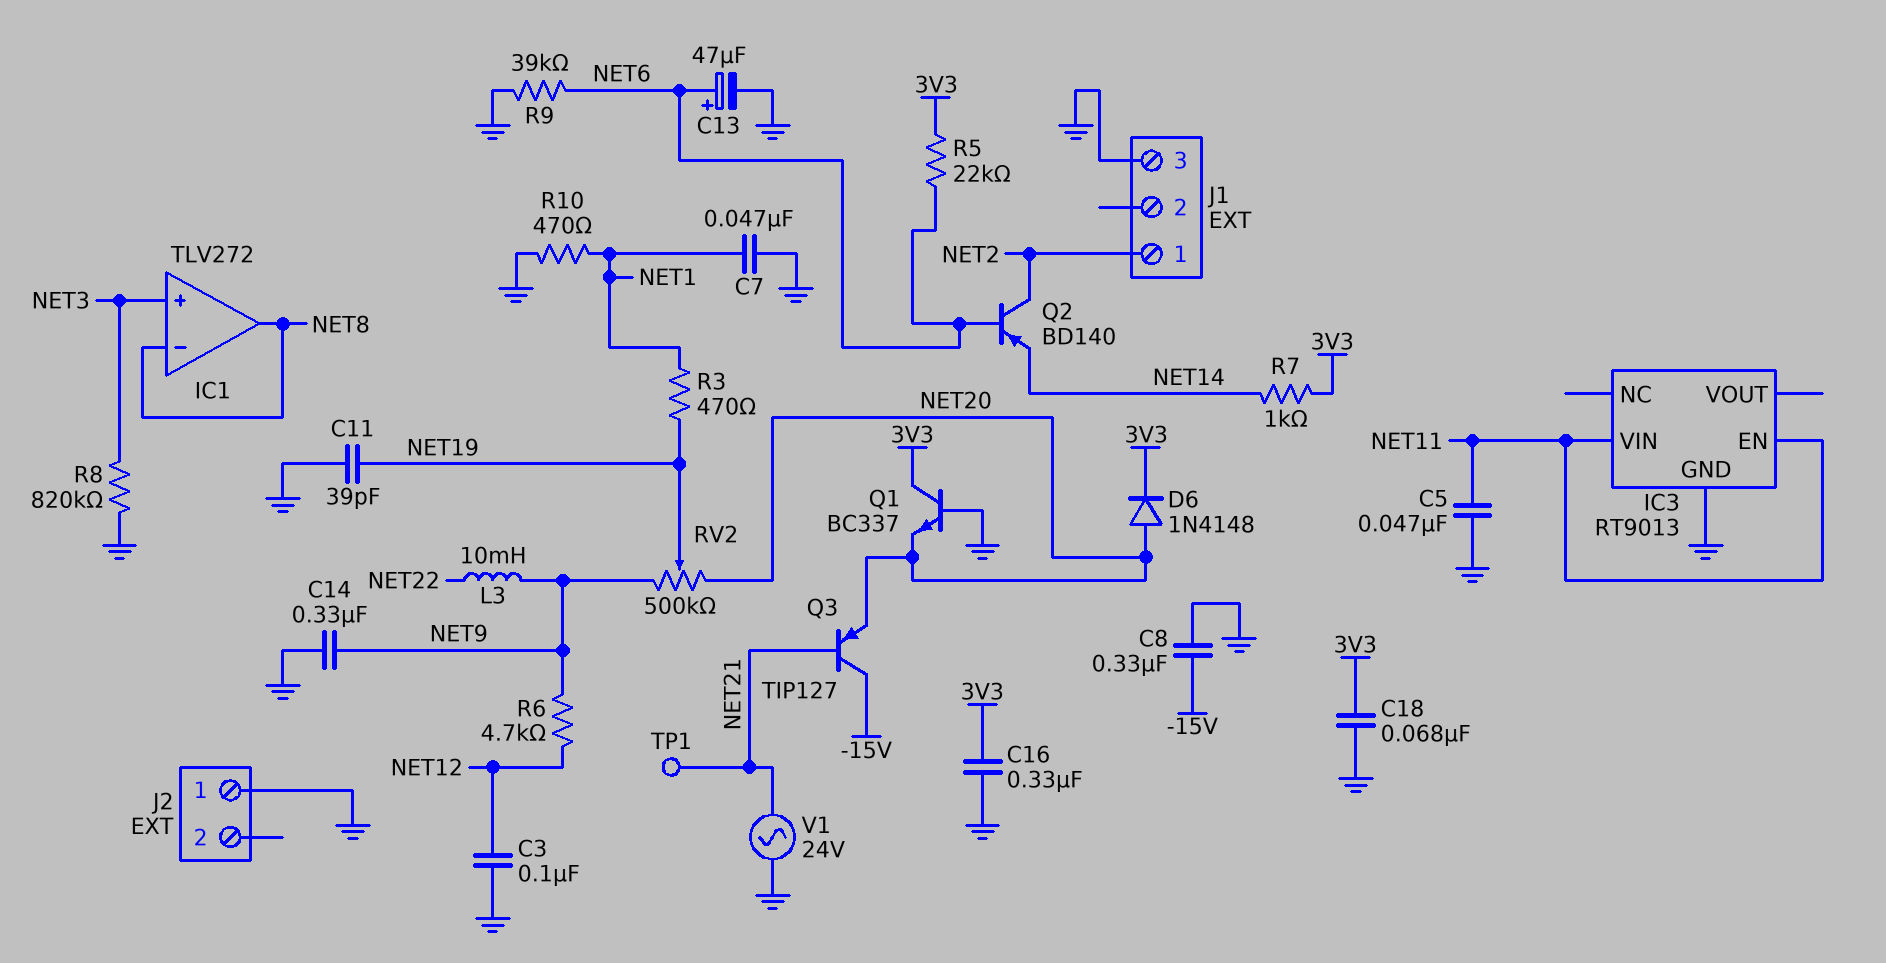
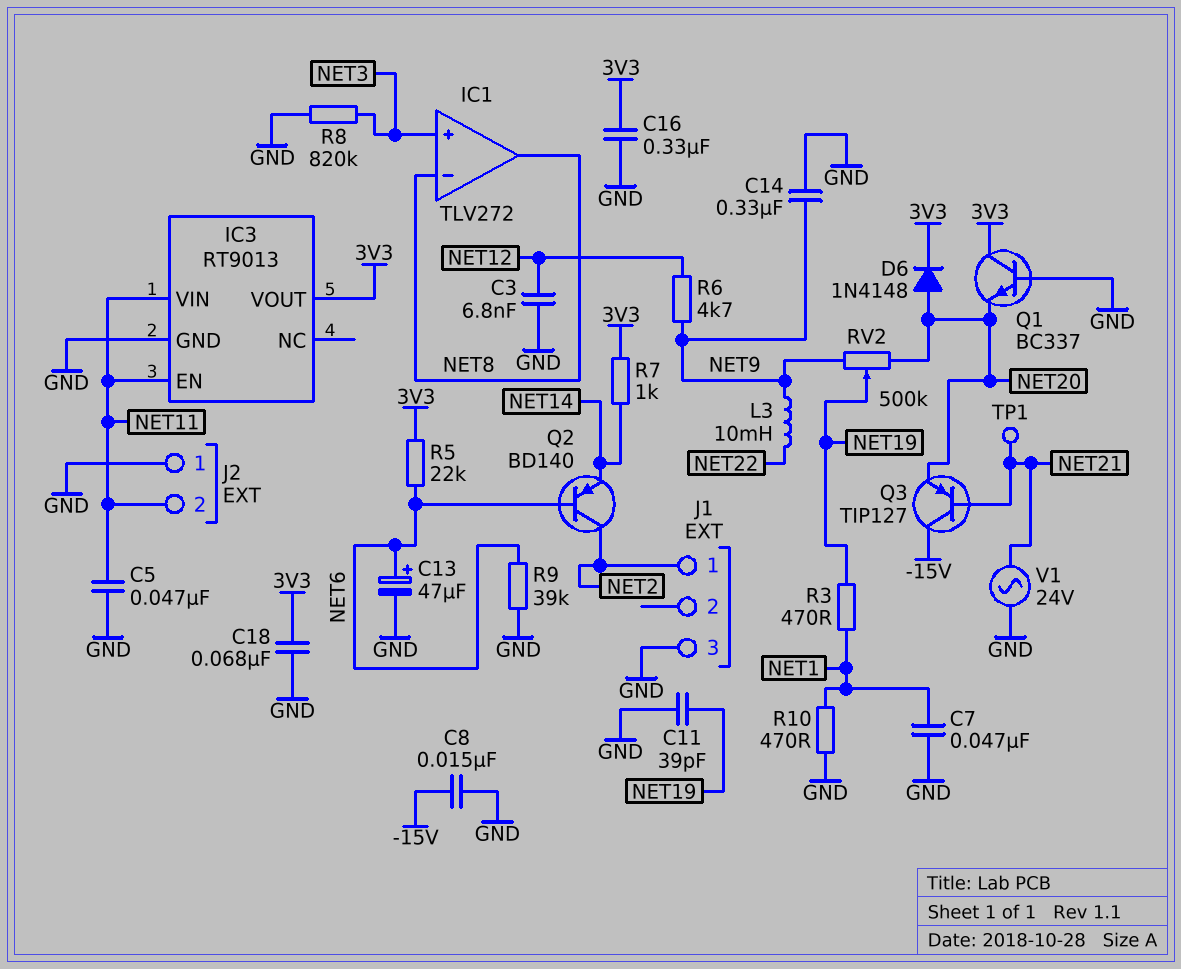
C3: 100nF (GND, NET12) -> 6.8nF (GND, NET12)
C8: 330nF (-15V, GND) -> 15nF (-15V, GND)
IC3 pin VOUT: none -> 3V3
J2 pin 2: none -> NET11

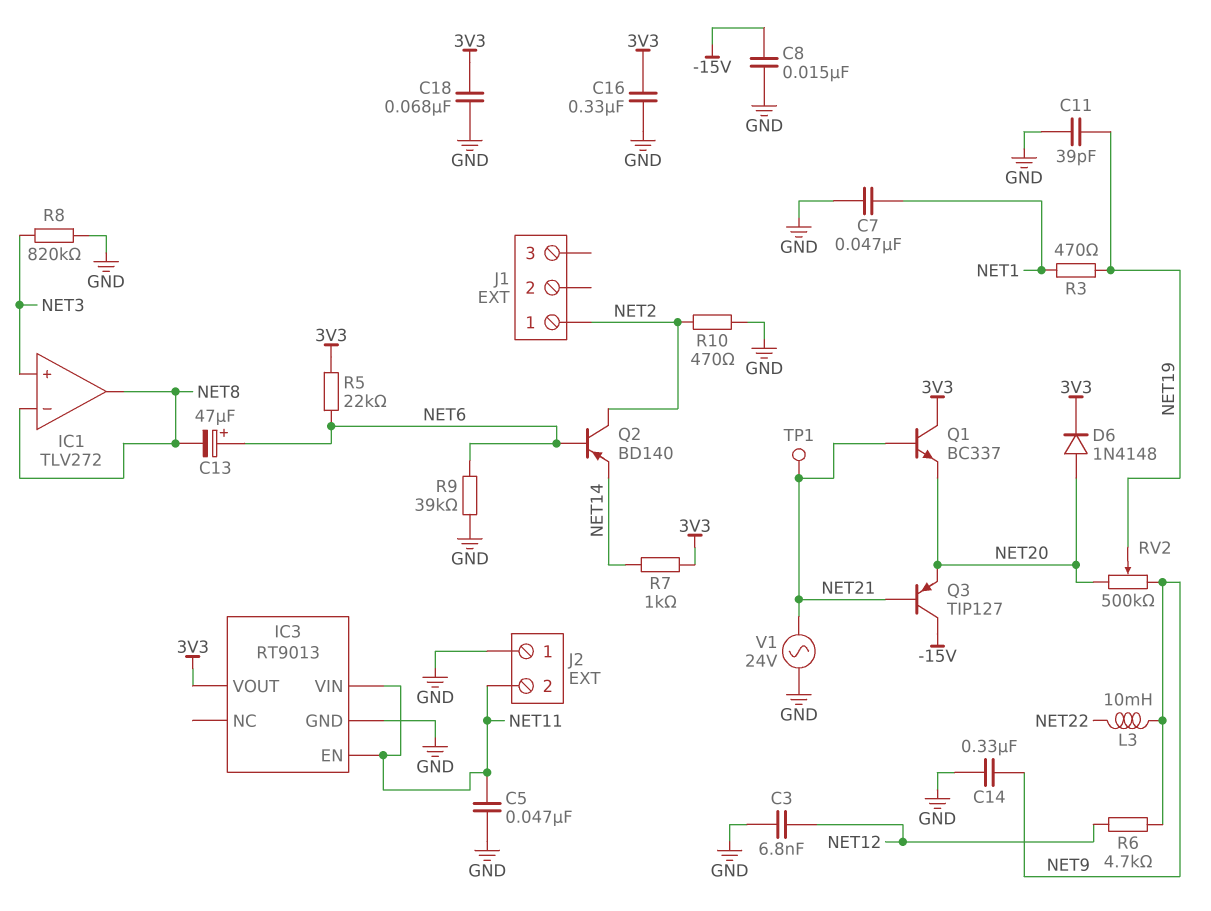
C13: 47uF (plus NET6, minus GND) -> 47uF (plus NET6, minus NET8)
J1 pin 3: GND -> none
Q1: NPN BC337 (B GND, C 3V3, E NET20) -> NPN BC337 (B NET21, C 3V3, E NET20)
R10: 470 (GND, NET1) -> 470 (GND, NET2)

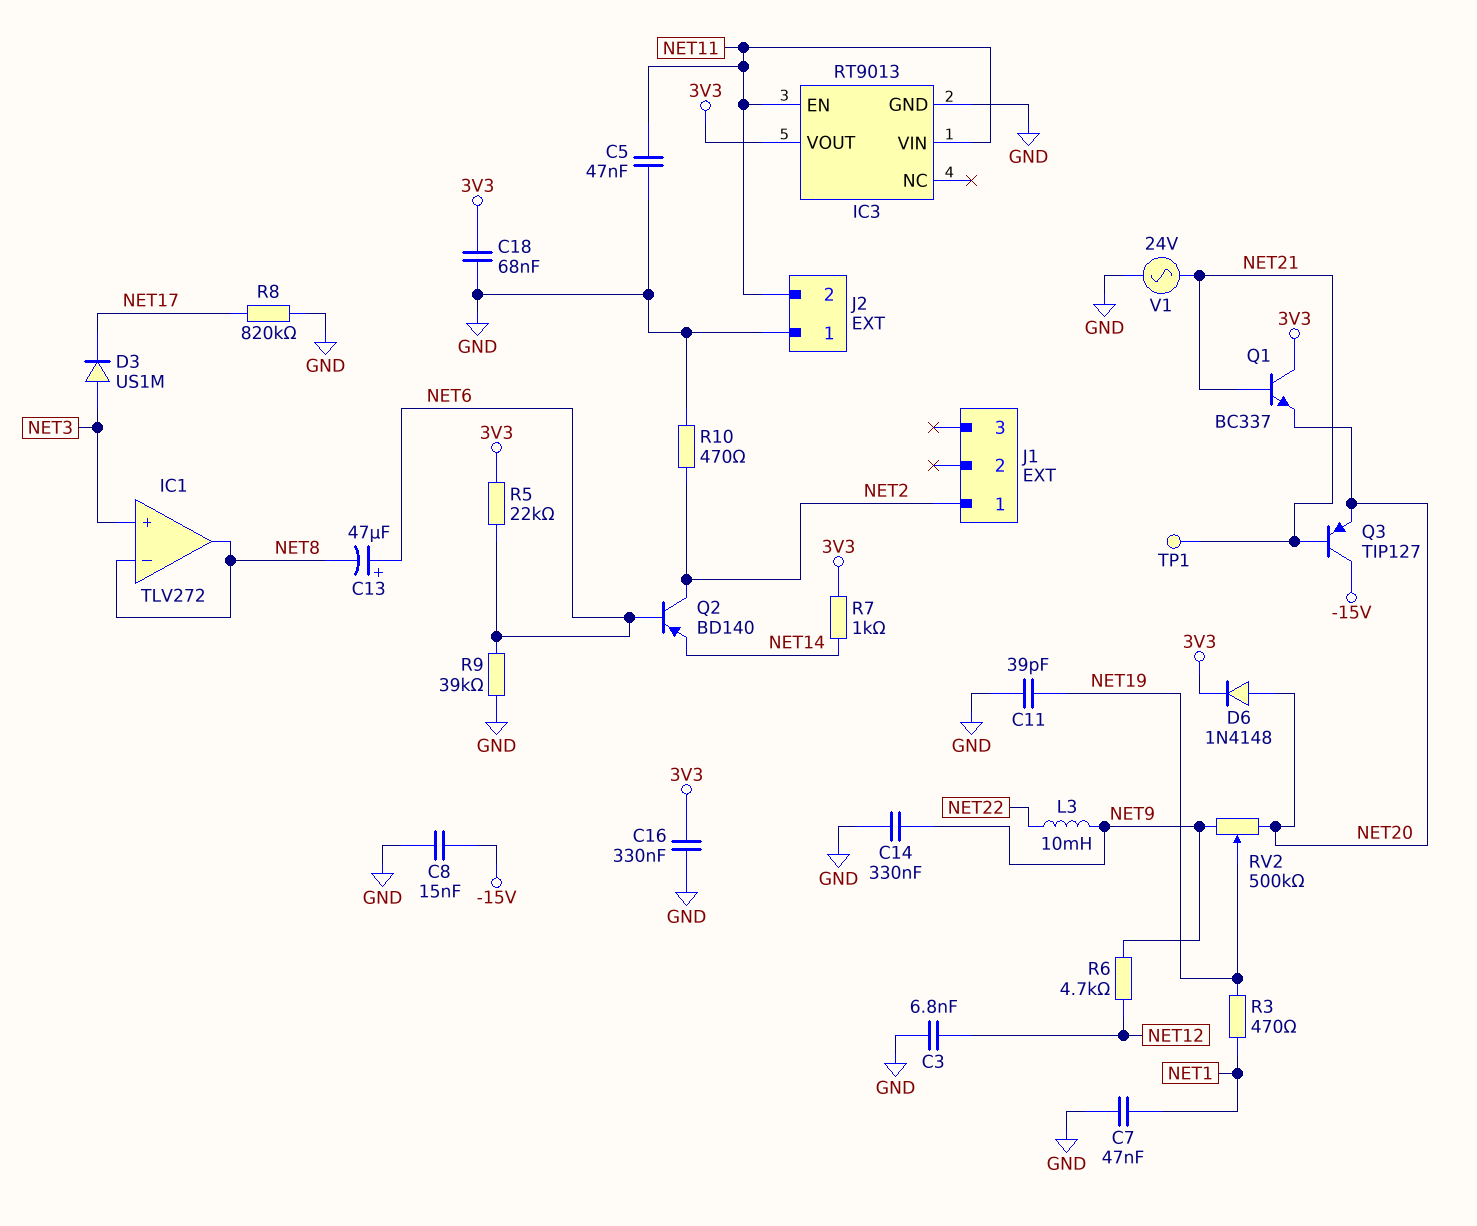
D3: none -> diode US1M (A NET3, K NET17)
R8: 820k (GND, NET3) -> 820k (GND, NET17)

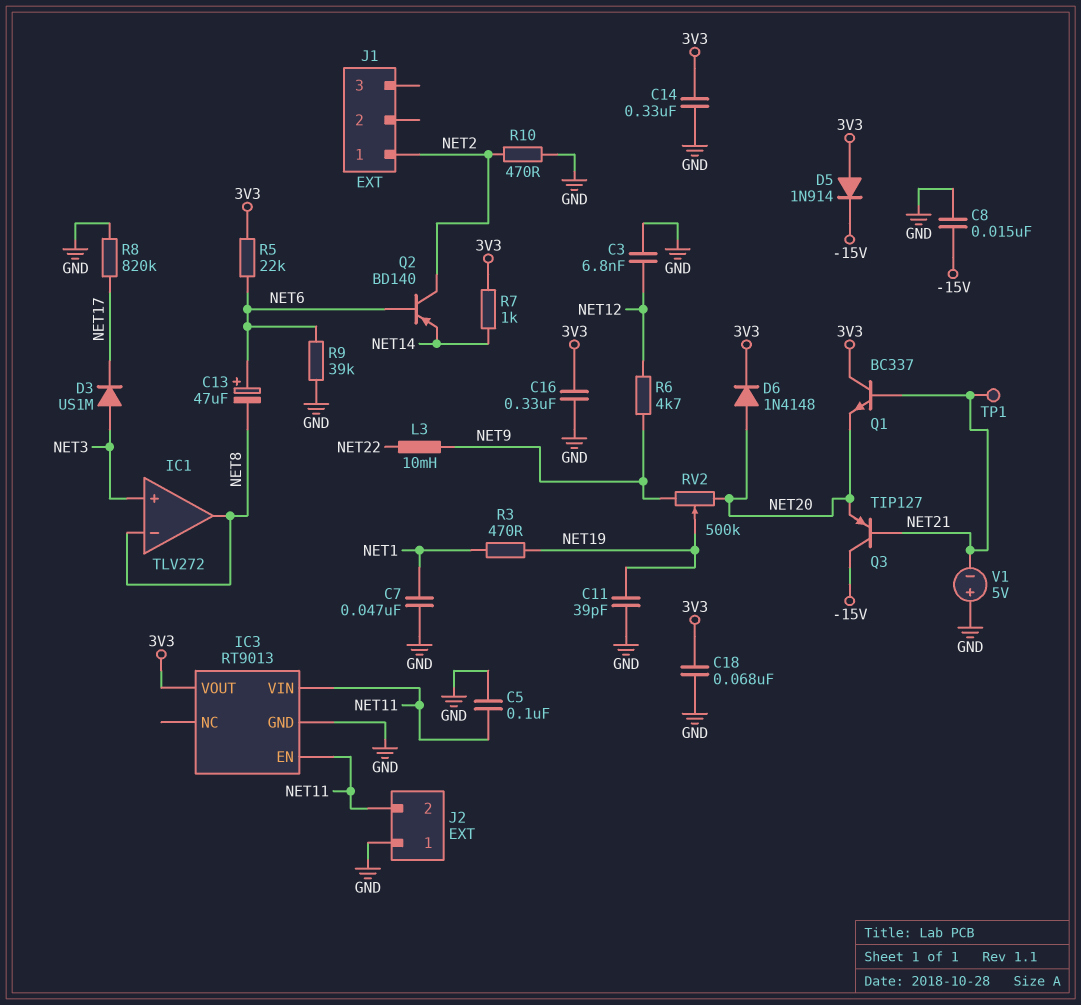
C5: 47nF (GND, NET11) -> 100nF (GND, NET11)
C14: 330nF (GND, NET9) -> 330nF (3V3, GND)
D5: none -> diode 1N914 (A 3V3, K -15V)
V1: AC 24V (GND, NET21) -> 5V (plus GND, minus NET21)

